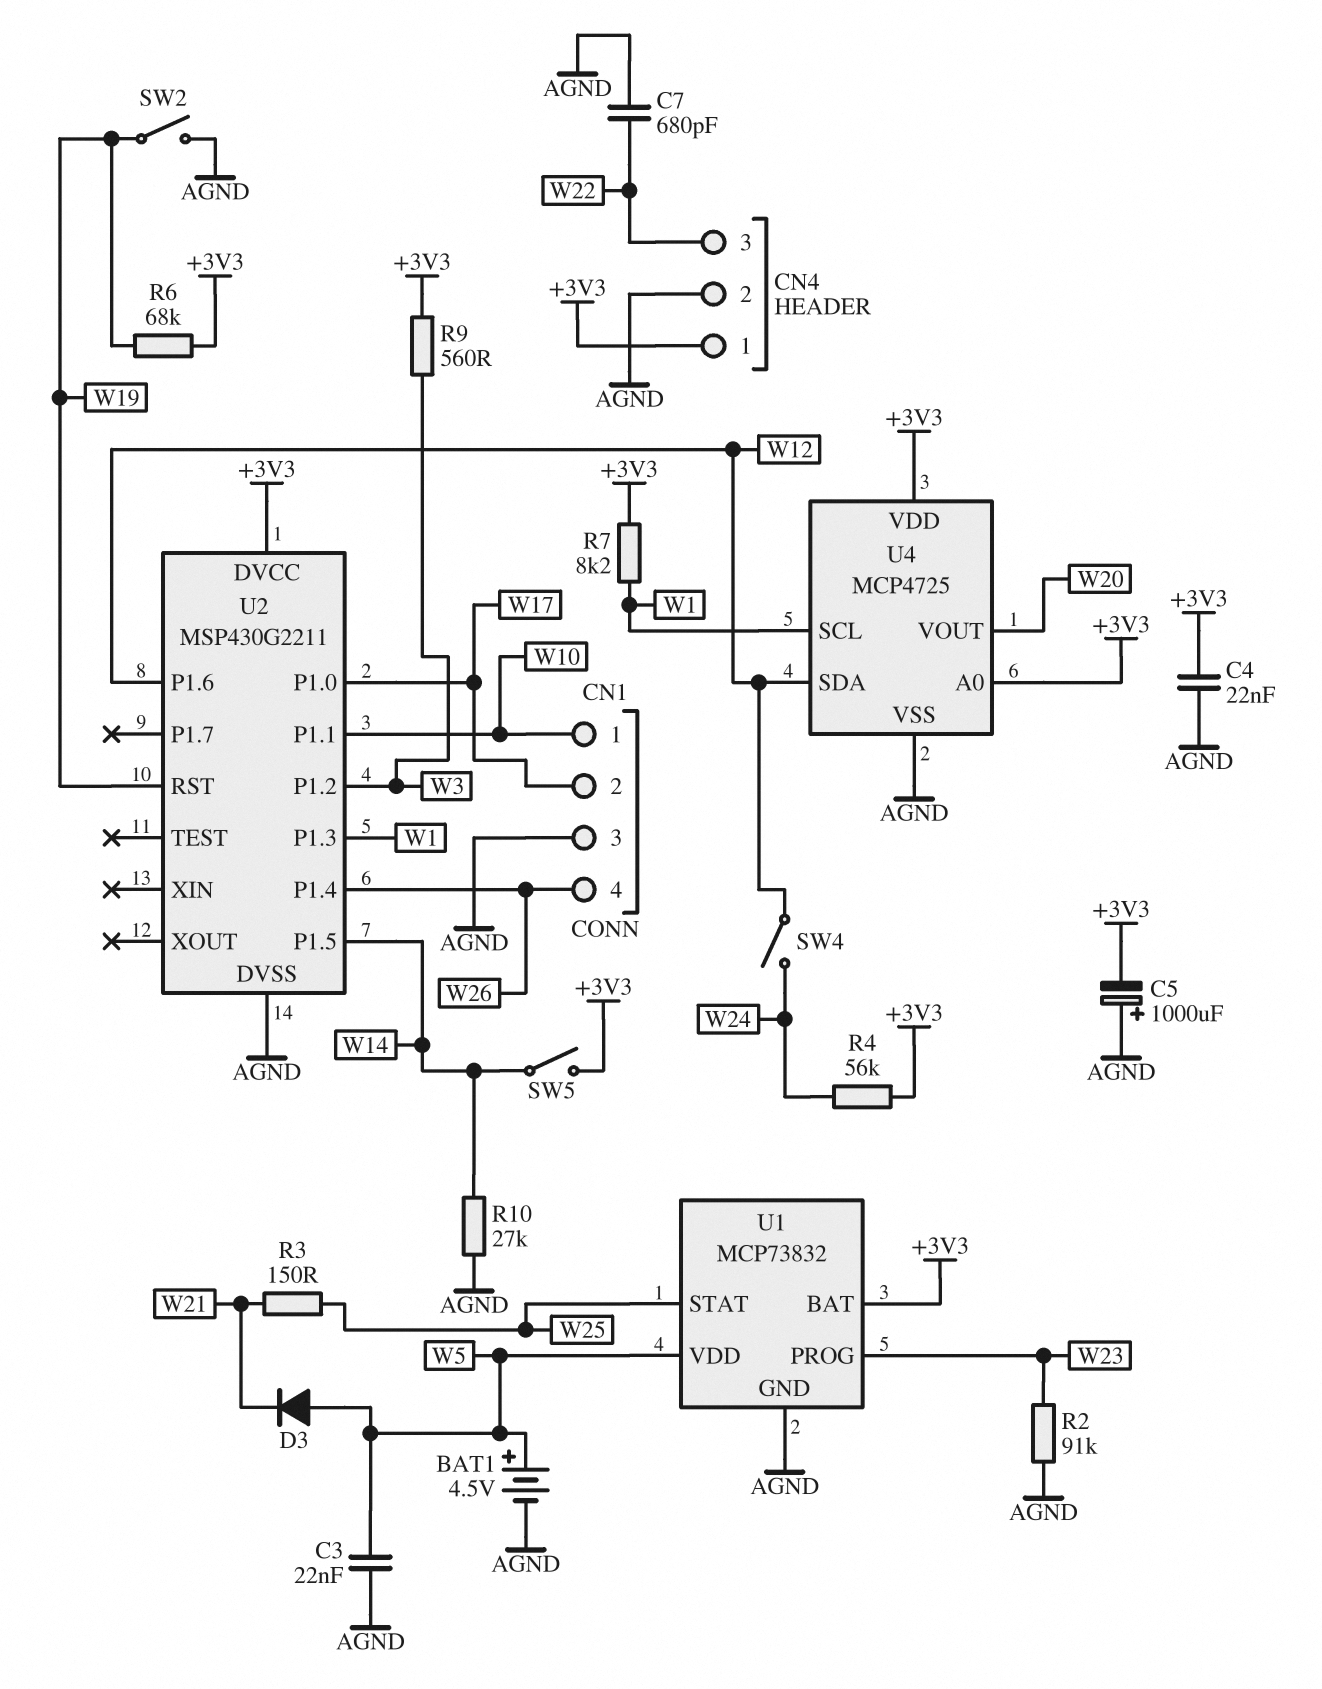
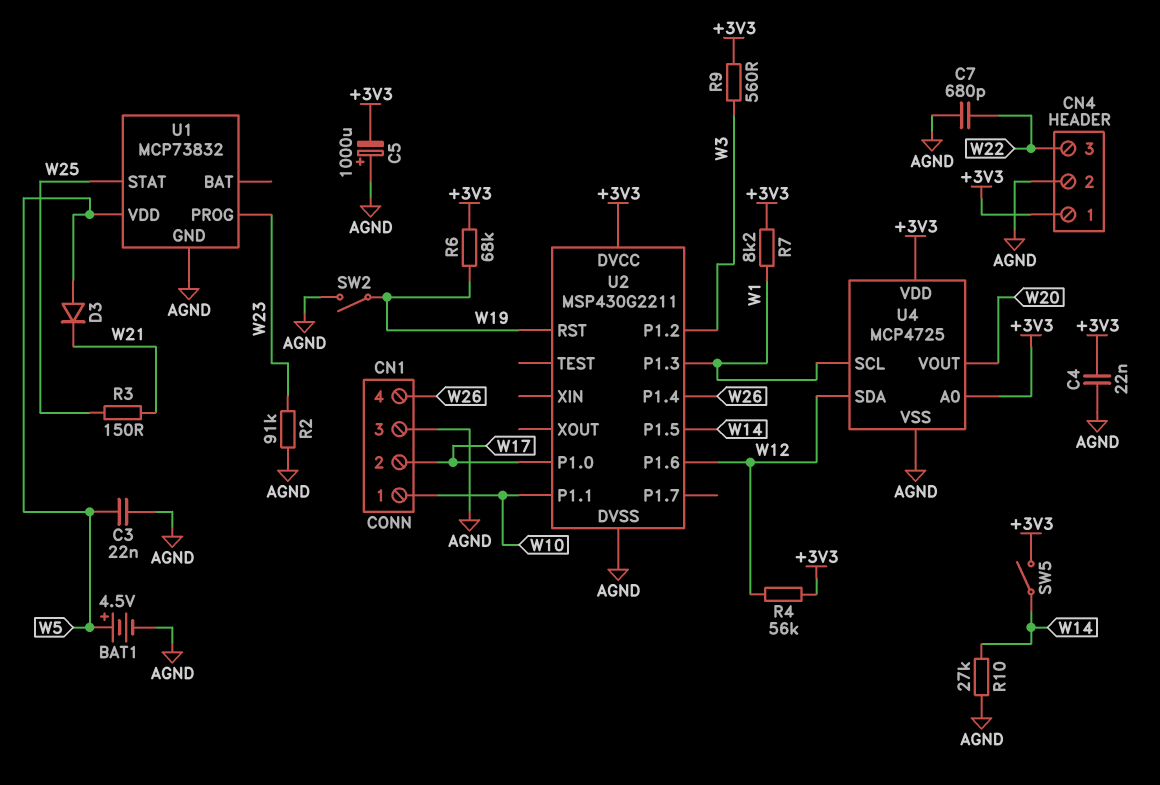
R4: 56k (+3V3, W24) -> 56k (+3V3, W12)
SW4: switch (W12, W24) -> none
U1 pin BAT: +3V3 -> none

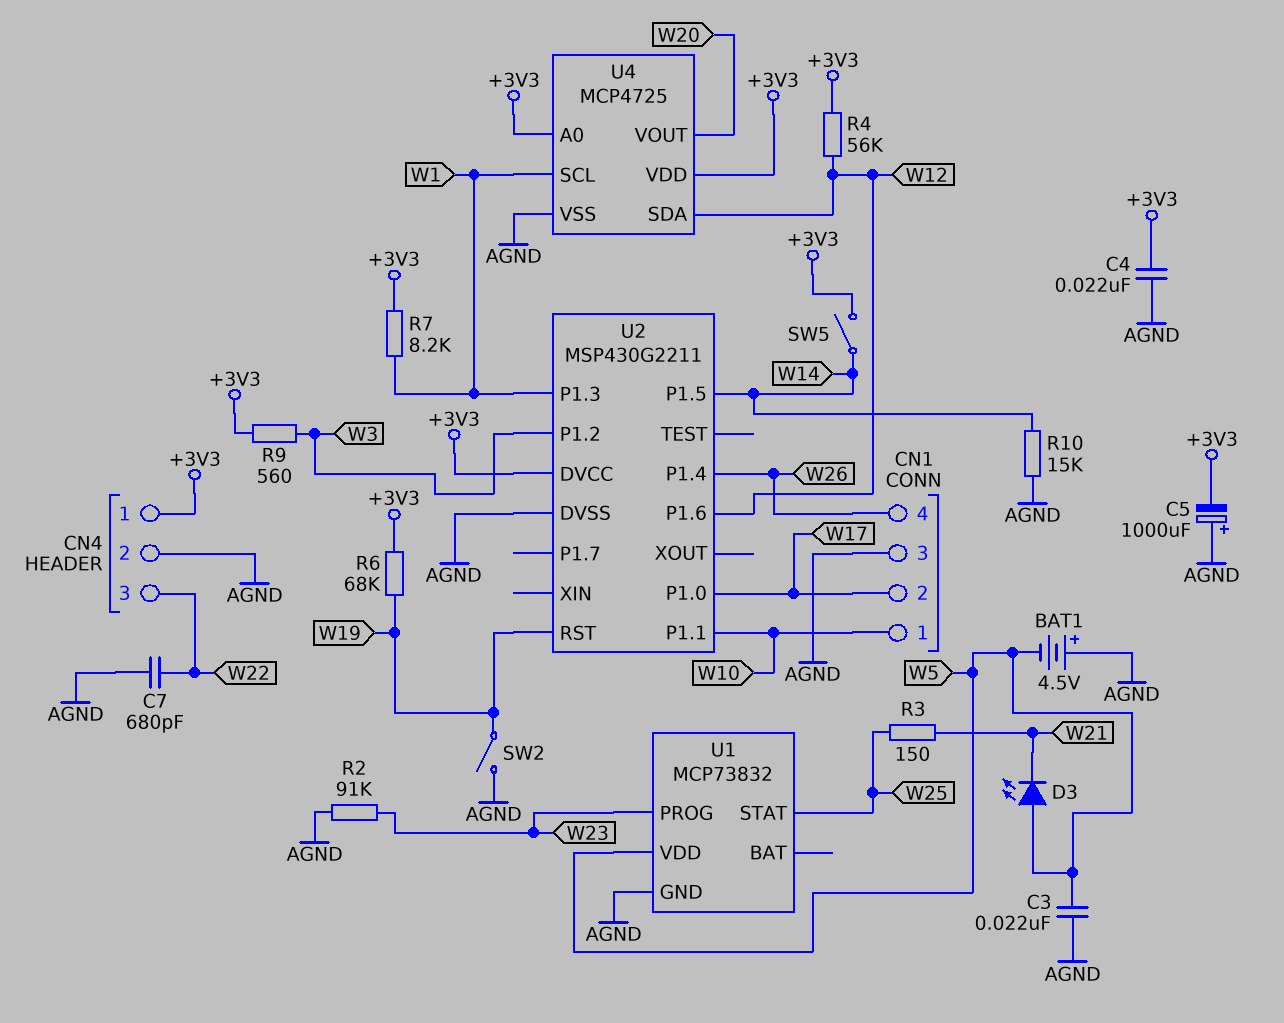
BAT1: 4.5V (plus W5, minus AGND) -> 4.5V (plus AGND, minus W5)
D3: diode (A W5, K W21) -> LED (A W5, K W21)
R10: 27k (AGND, W14) -> 15k (AGND, W14)

